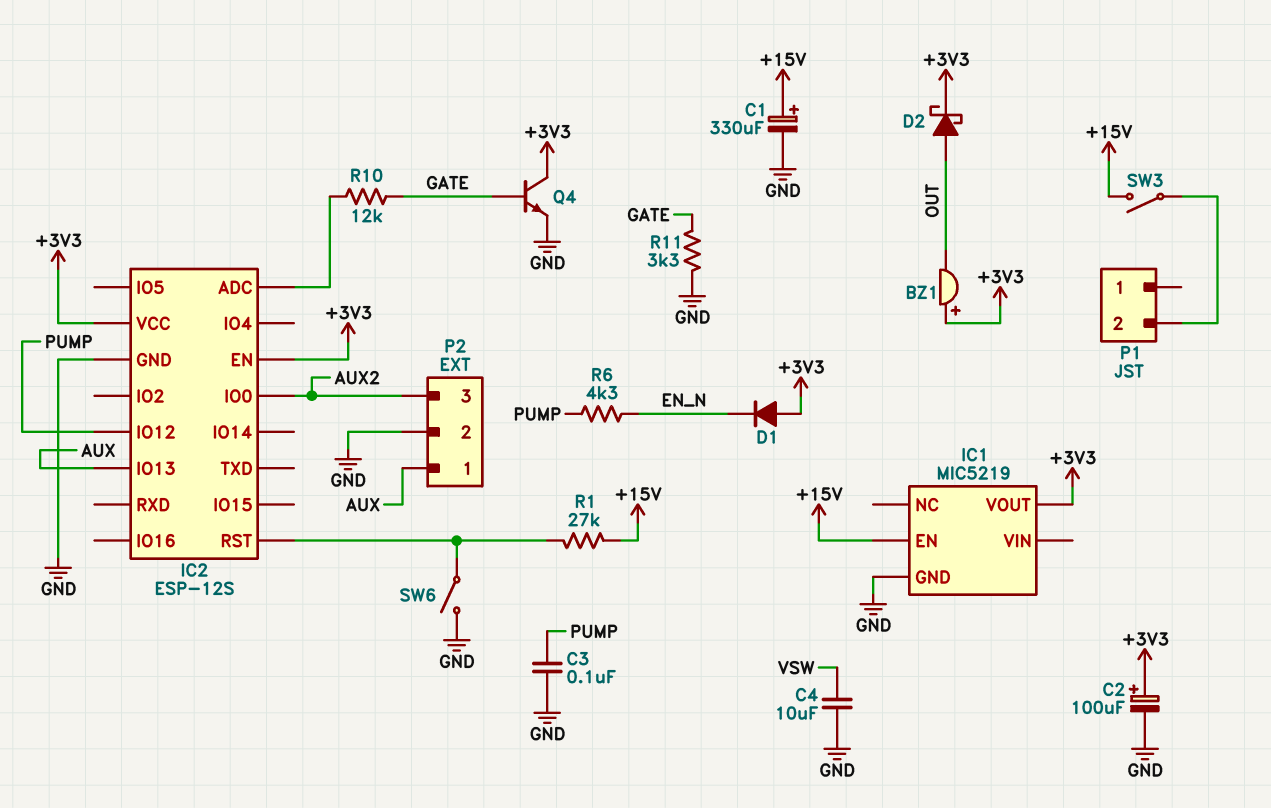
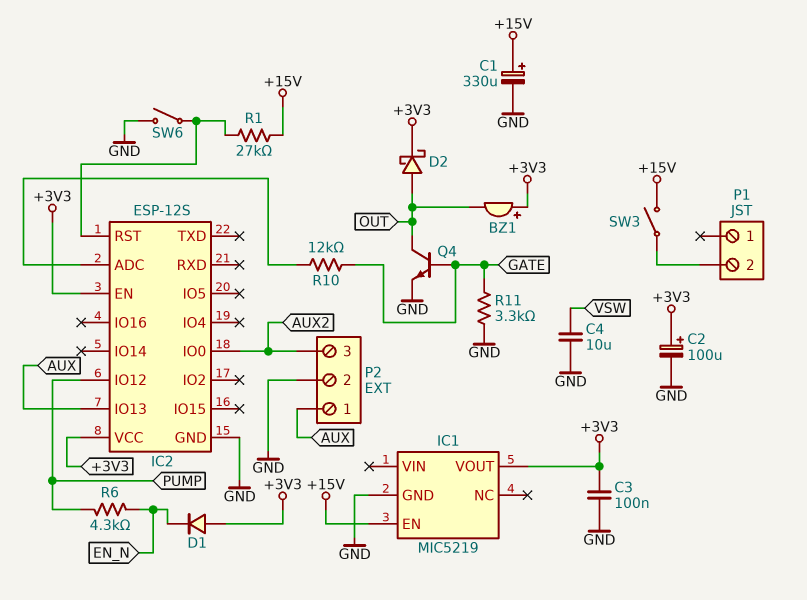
C3: 100nF (GND, PUMP) -> 100nF (+3V3, GND)
Q4: NPN (B GATE, C +3V3, E GND) -> NPN (B GATE, C OUT, E GND)

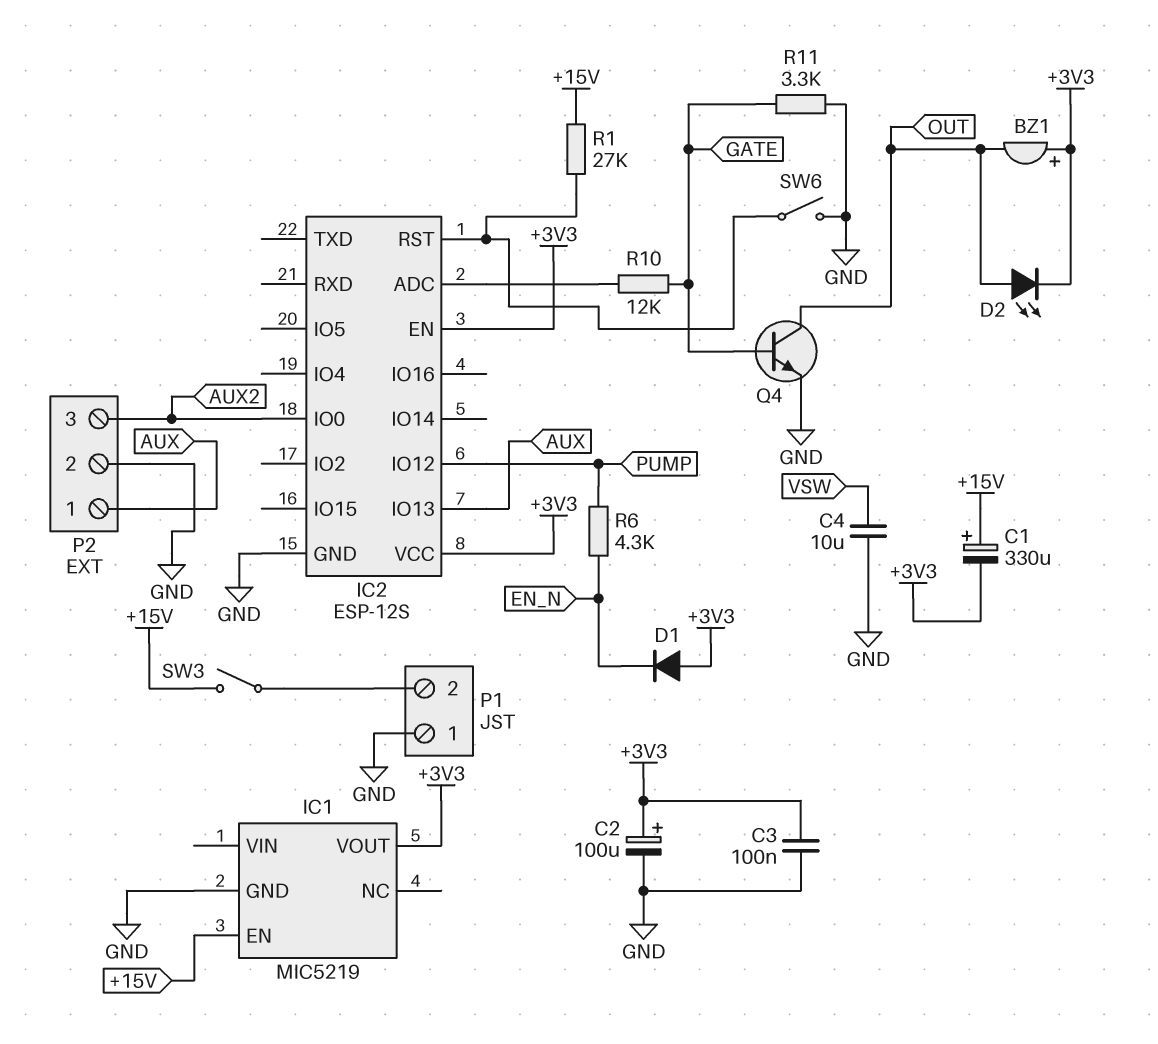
C1: 330uF (plus +15V, minus GND) -> 330uF (plus +15V, minus +3V3)
D2: schottky (A OUT, K +3V3) -> LED (A OUT, K +3V3)
P1 pin 1: none -> GND

